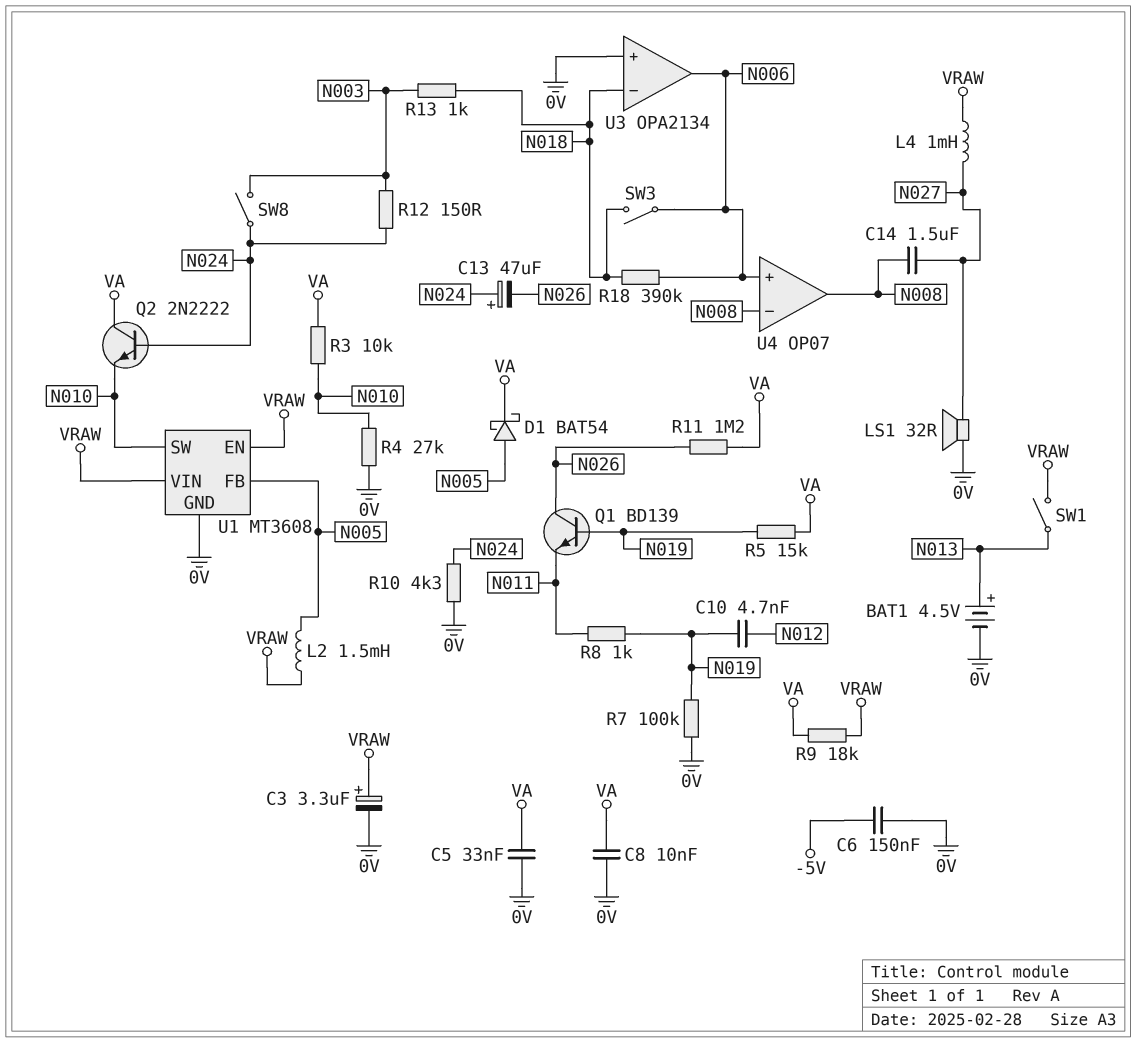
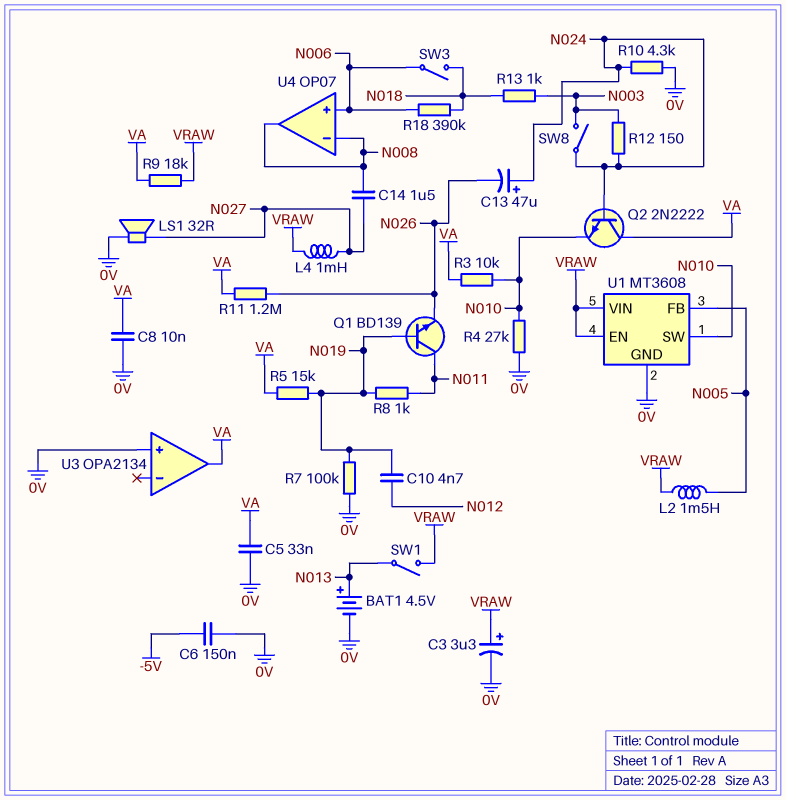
D1: schottky BAT54 (A N005, K VA) -> none
Q1: NPN BD139 (B N019, C N026, E N011) -> NPN BD139 (B N019, C N011, E N026)
U3 pin in-: N018 -> none
U3 pin out: N006 -> VA

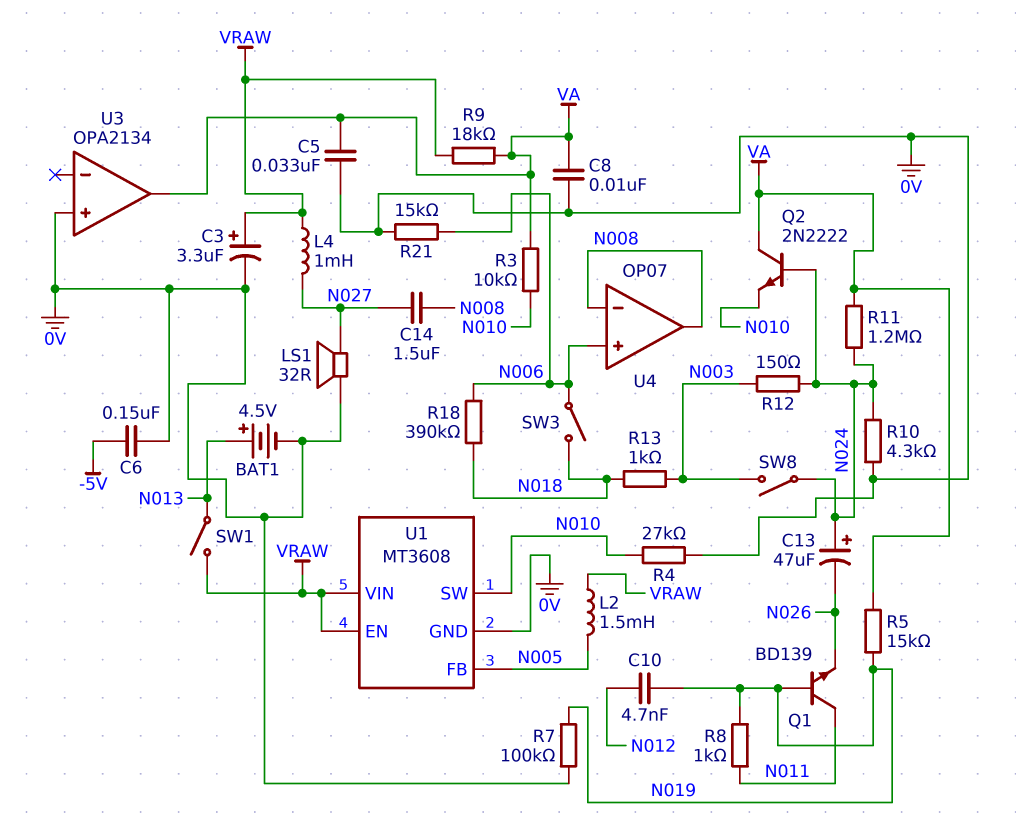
R11: 1.2M (N026, VA) -> 1.2M (N024, VA)
R21: none -> 15k (0V, N006)

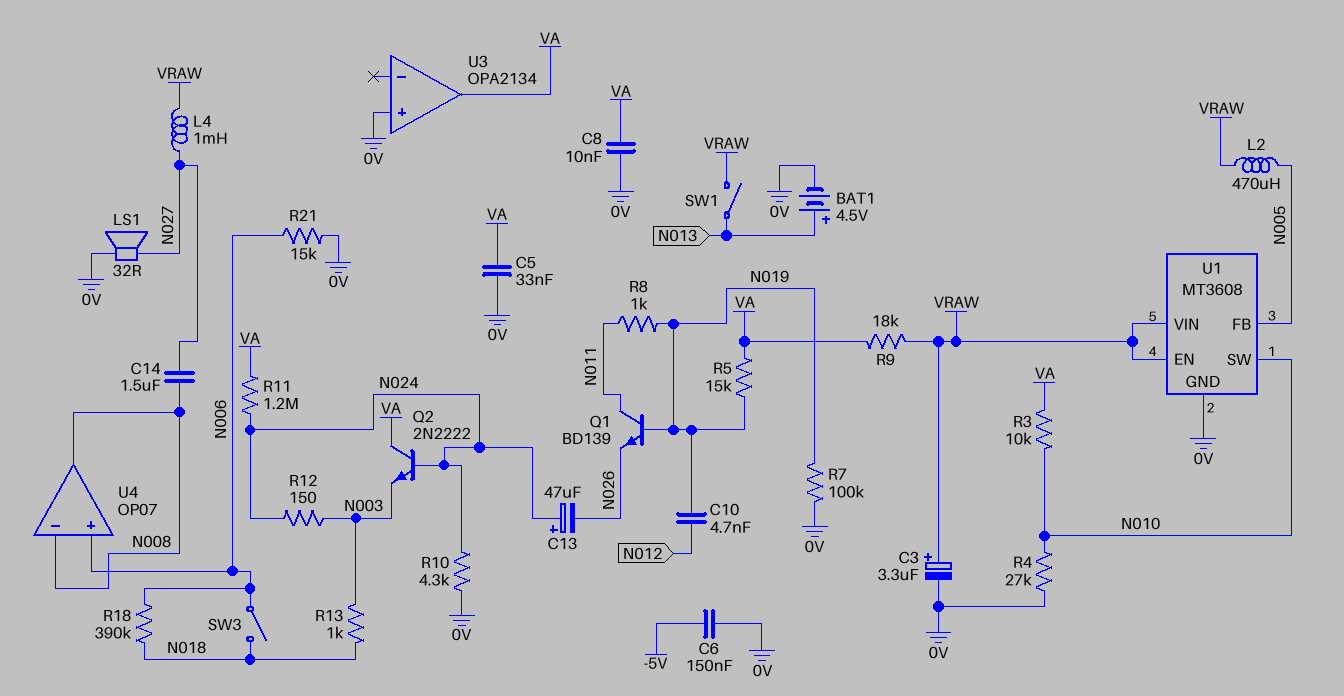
L2: 1.5mH (N005, VRAW) -> 470uH (N005, VRAW)
Q2: NPN 2N2222 (B N024, C VA, E N010) -> NPN 2N2222 (B N024, C VA, E N003)
SW8: switch (N003, N024) -> none

